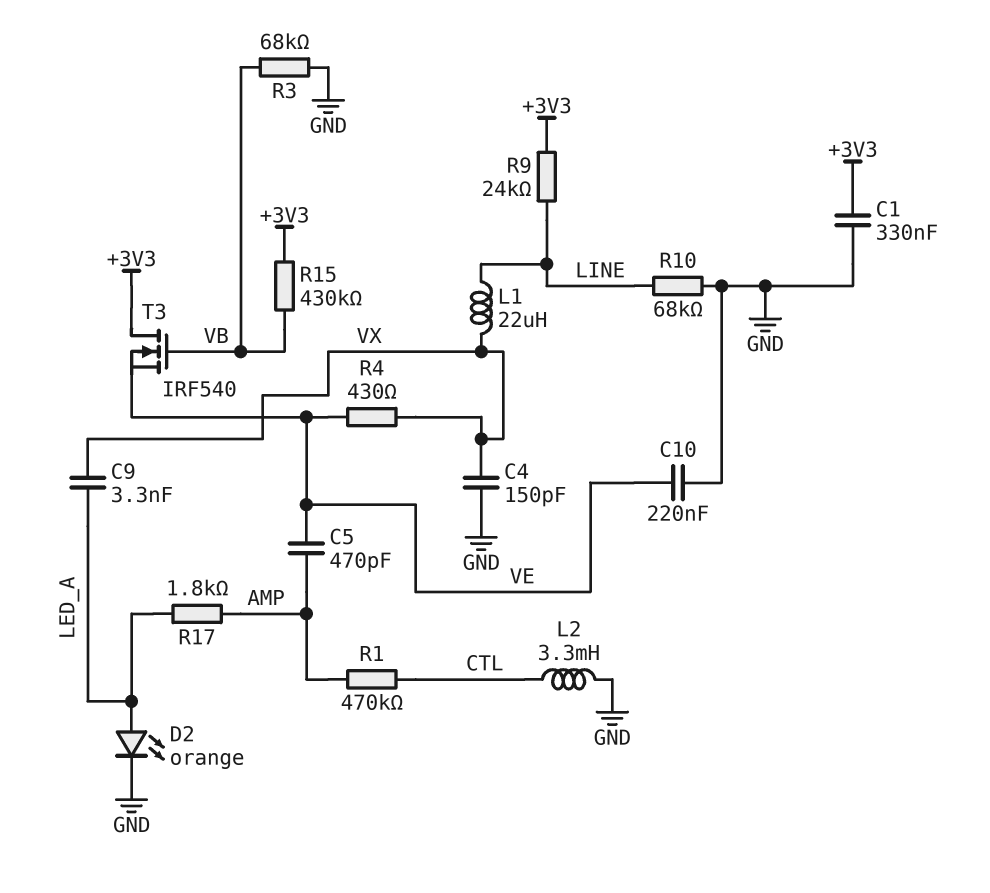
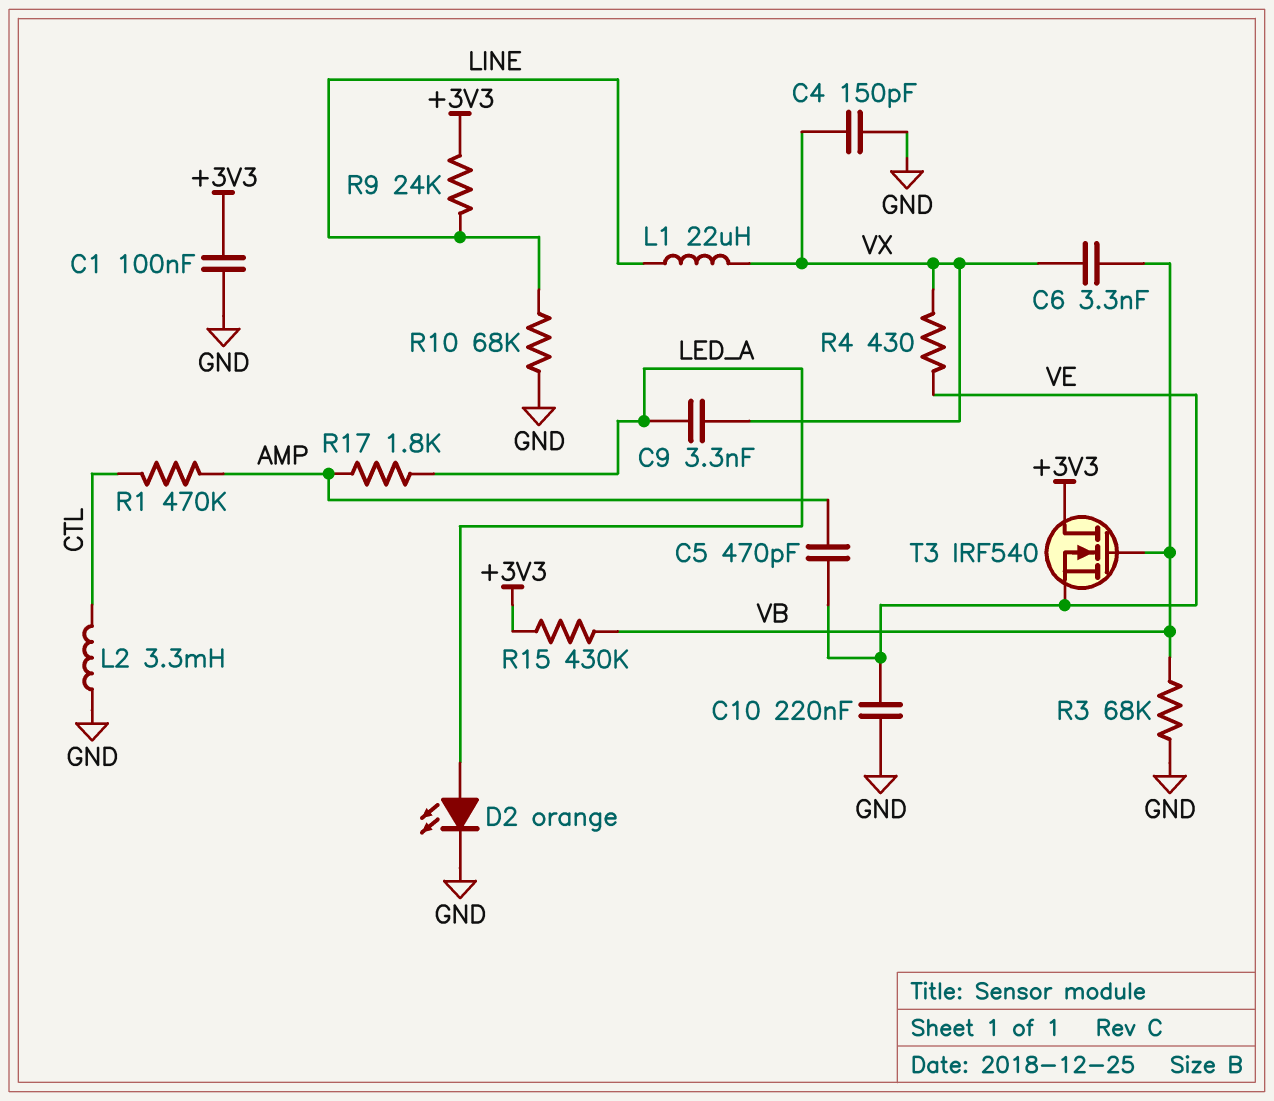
C1: 330nF (+3V3, GND) -> 100nF (+3V3, GND)
C6: none -> 3.3nF (VB, VX)

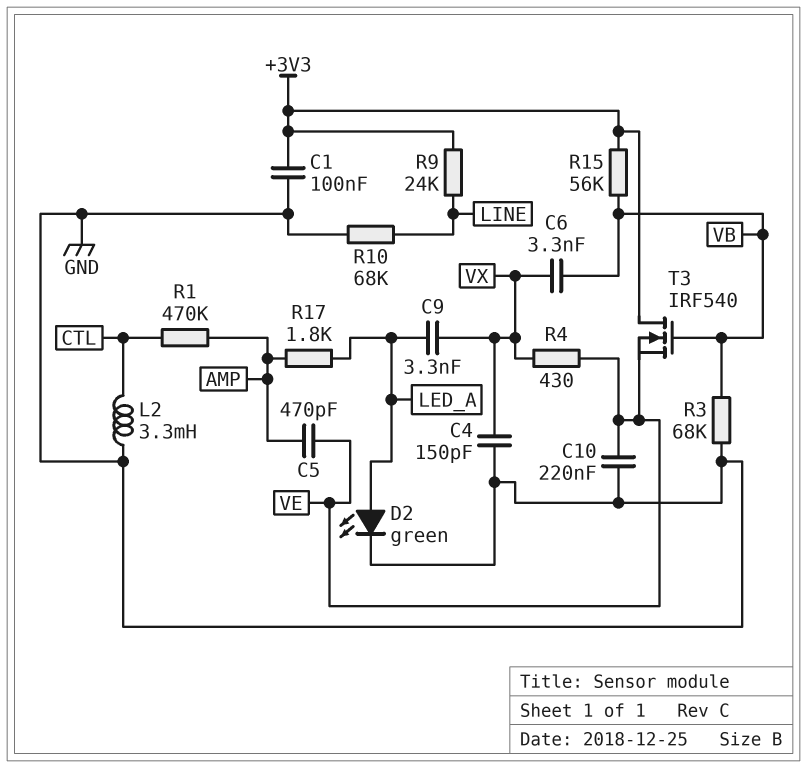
D2: LED orange (A LED_A, K GND) -> LED green (A LED_A, K GND)
L1: 22uH (LINE, VX) -> none
R15: 430k (+3V3, VB) -> 56k (+3V3, VB)

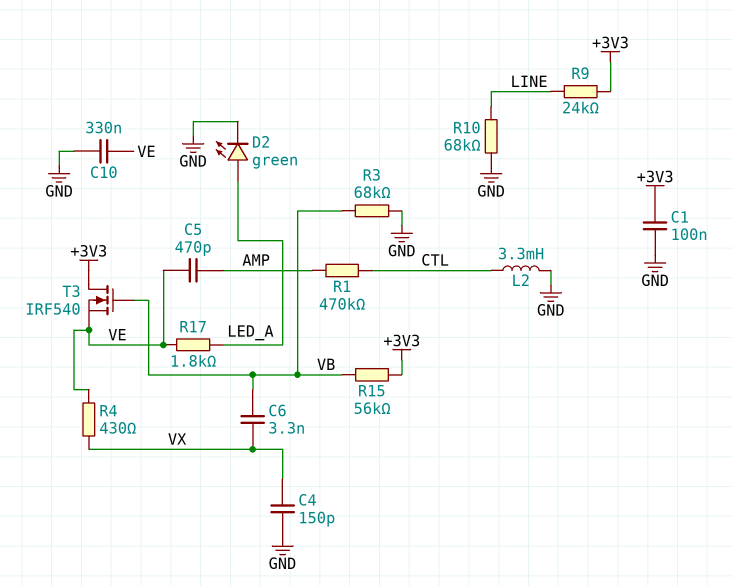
C9: 3.3nF (LED_A, VX) -> none
C10: 220nF (GND, VE) -> 330nF (GND, VE)
R17: 1.8k (AMP, LED_A) -> 1.8k (LED_A, VE)

